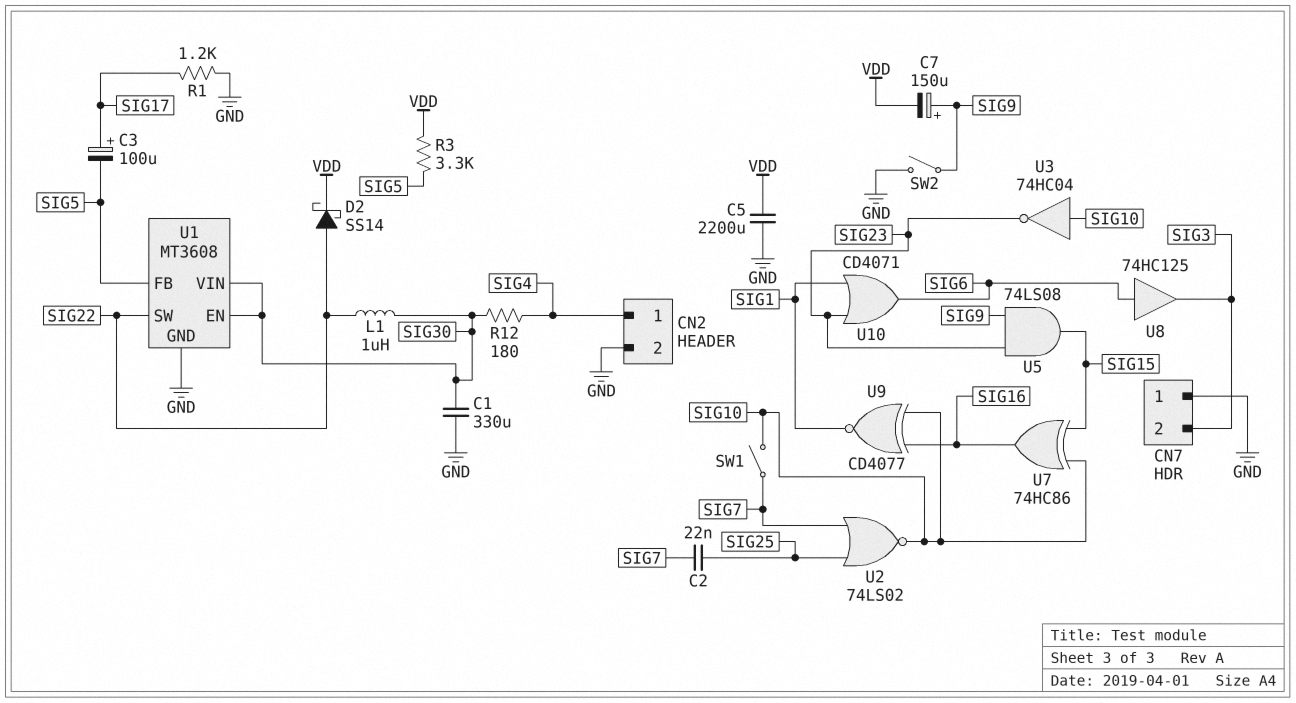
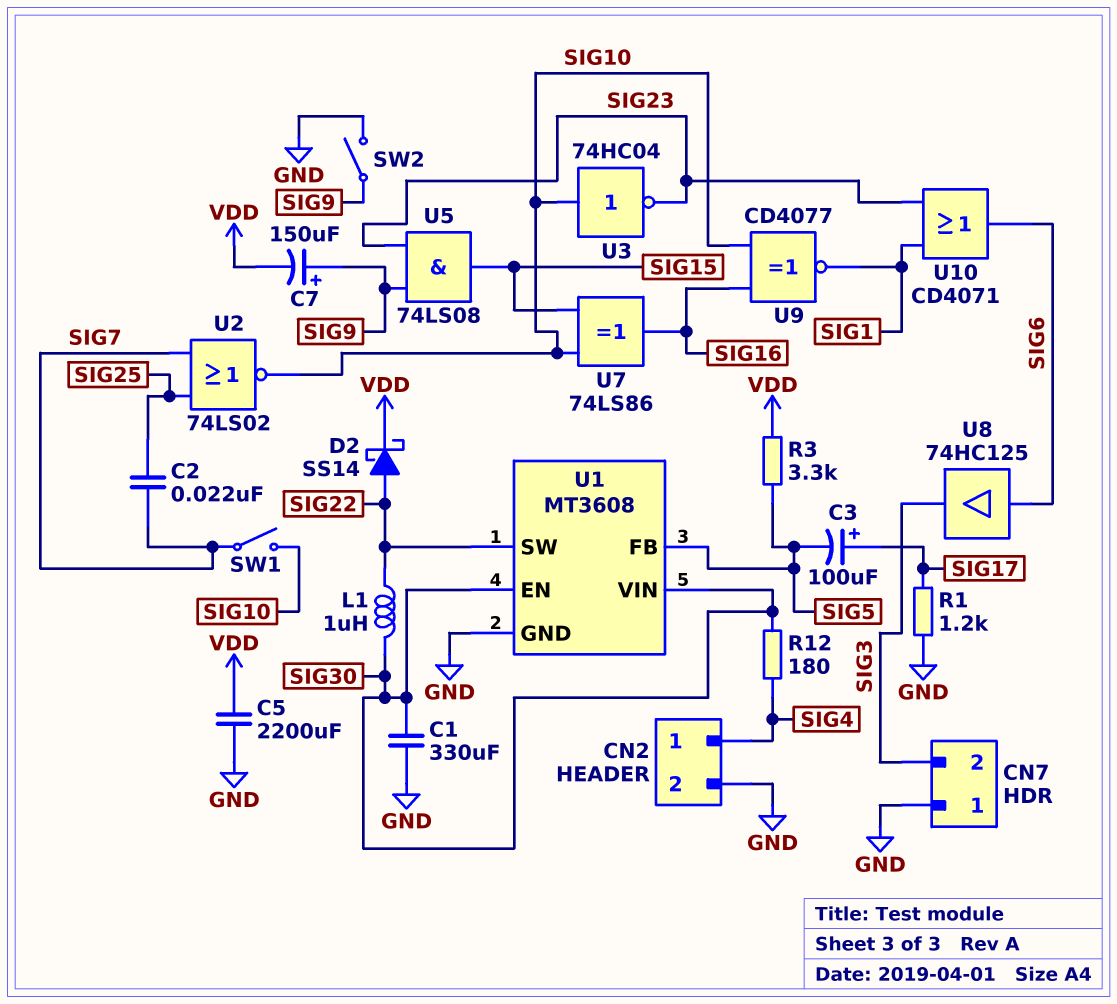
U7: XOR 74HC86 (in SIG10, in SIG15, out SIG16) -> XOR 74LS86 (in SIG10, in SIG15, out SIG16)

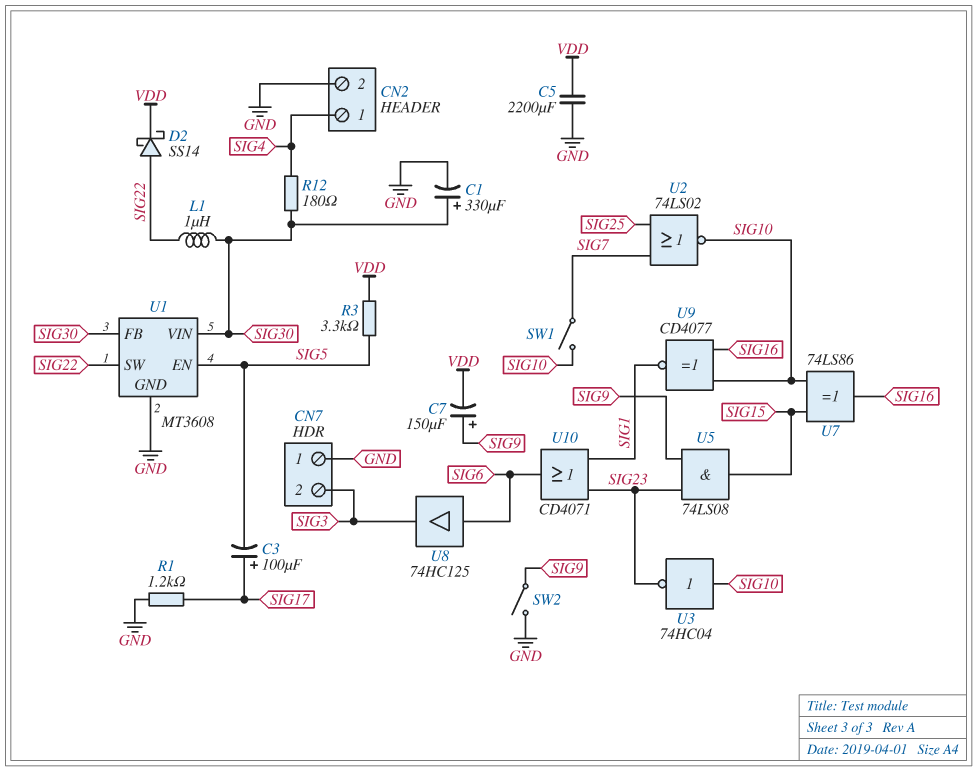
C1: 330uF (GND, SIG30) -> 330uF (plus SIG30, minus GND)
C2: 22nF (SIG7, SIG25) -> none
U1 pin EN: SIG30 -> SIG5
U1 pin FB: SIG5 -> SIG30

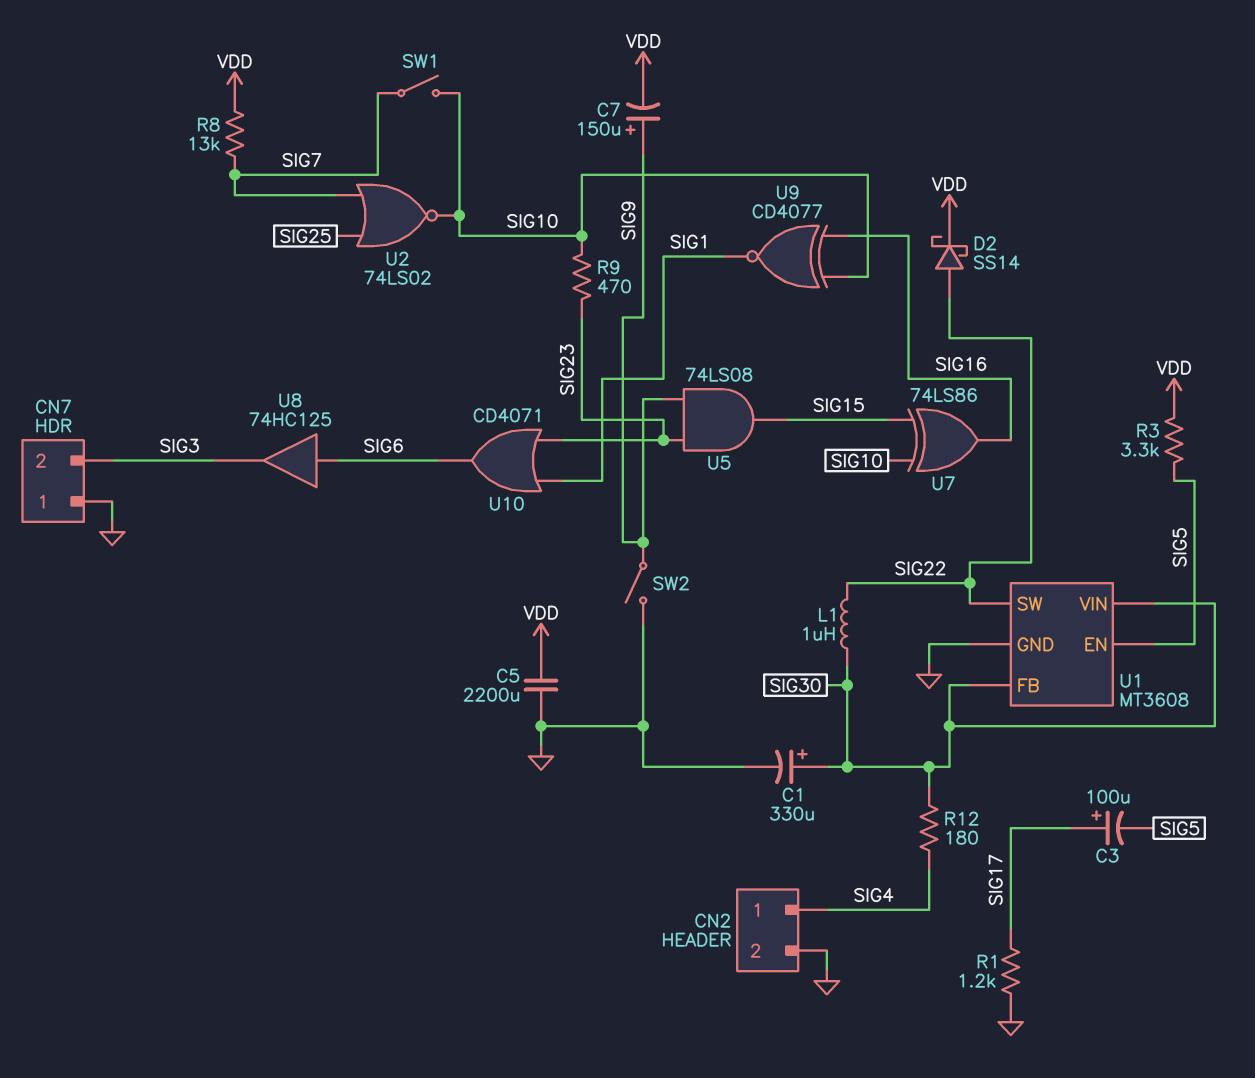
R8: none -> 13k (SIG7, VDD)
R9: none -> 470 (SIG10, SIG23)
U3: NOT 74HC04 (in SIG10, out SIG23) -> none

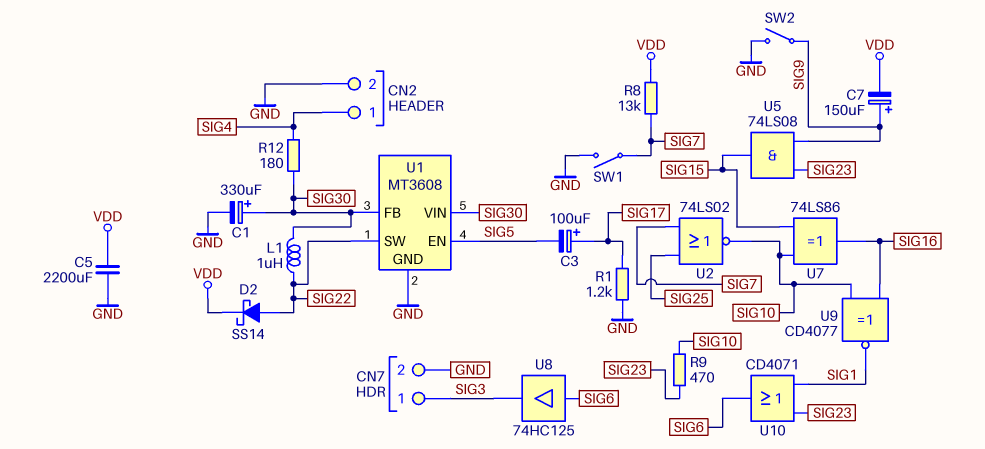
CN7 pin 1: GND -> SIG3
CN7 pin 2: SIG3 -> GND
R3: 3.3k (SIG5, VDD) -> none
SW1: switch (SIG7, SIG10) -> switch (GND, SIG7)

